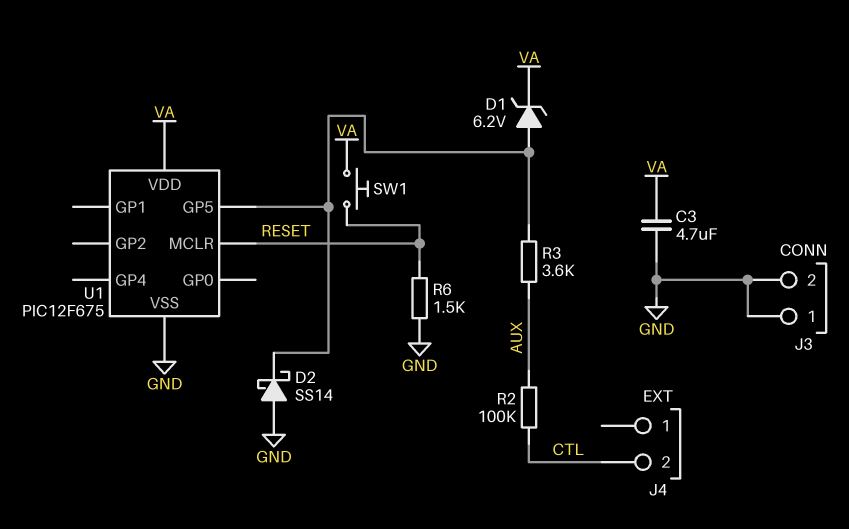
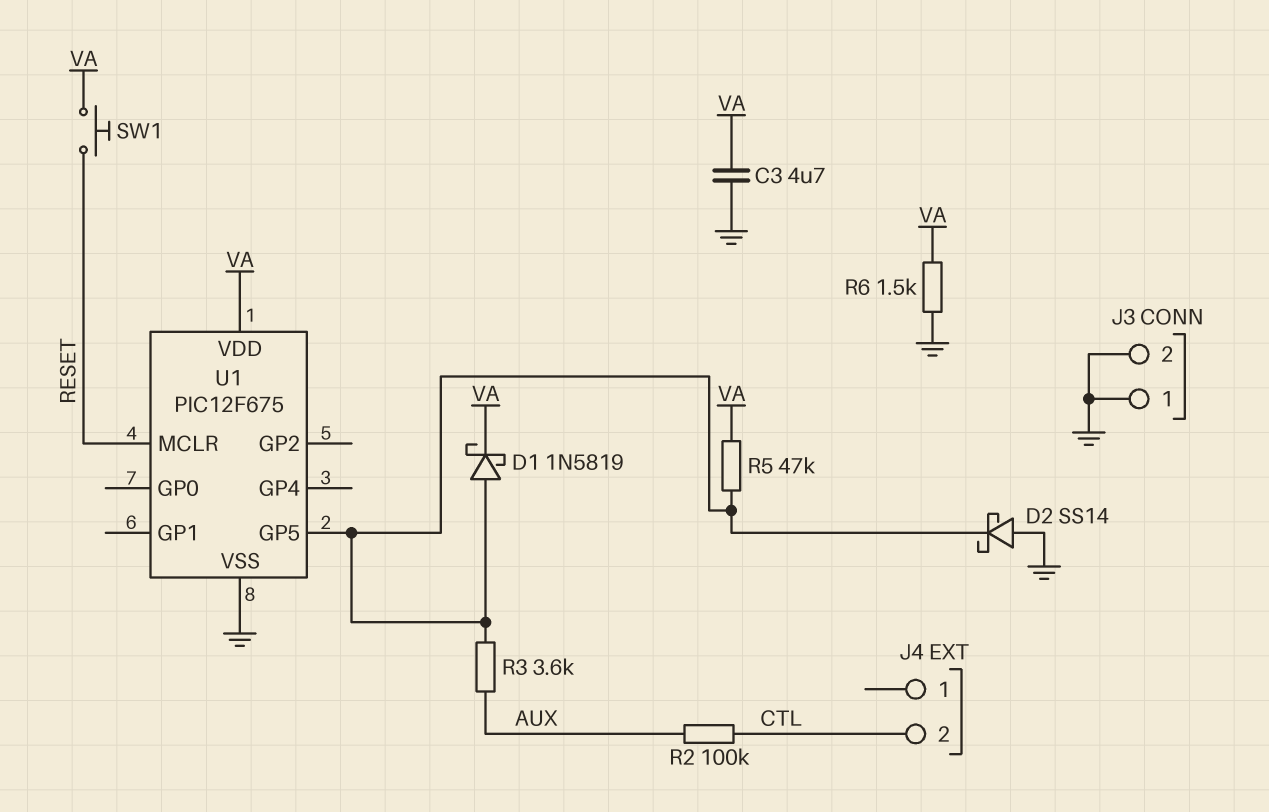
D1: zener 6.2V (A U1/GP5, K VA) -> schottky 1N5819 (A U1/GP5, K VA)
R5: none -> 47k (U1/GP5, VA)
R6: 1.5k (GND, RESET) -> 1.5k (GND, VA)

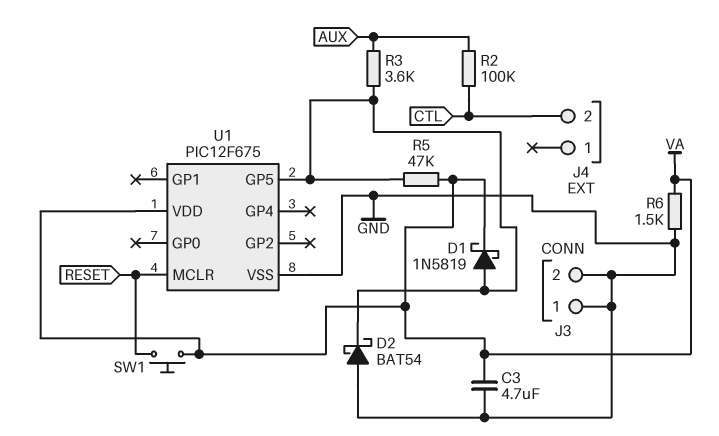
D2: schottky SS14 (A GND, K U1/GP5) -> schottky BAT54 (A GND, K U1/GP5)

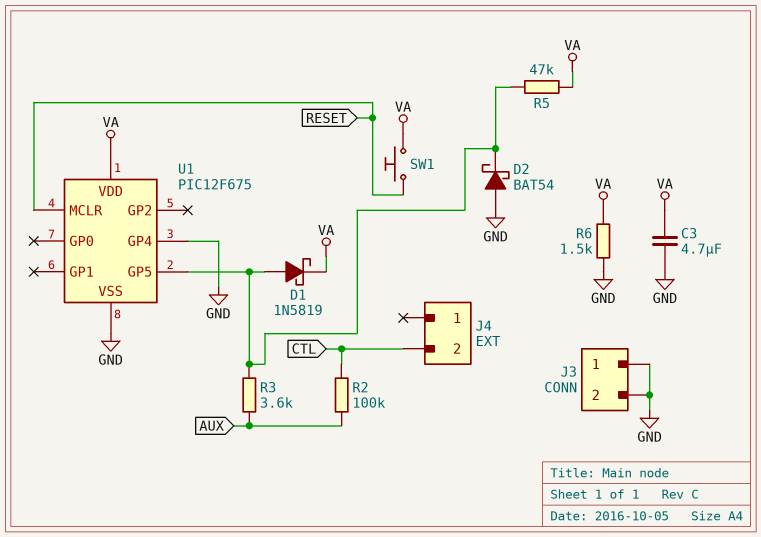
U1 pin GP4: none -> GND

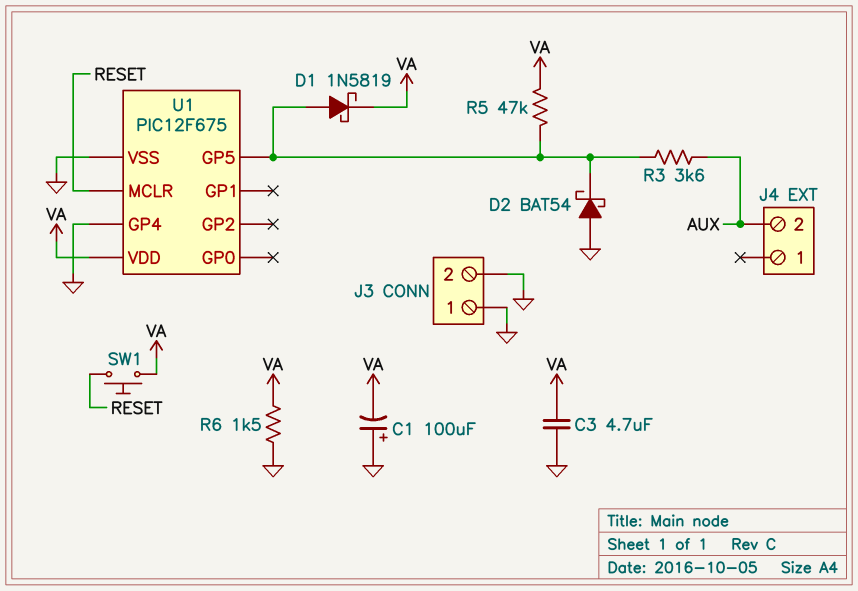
C1: none -> 100uF (plus GND, minus VA)
J4 pin 2: CTL -> AUX
R2: 100k (AUX, CTL) -> none

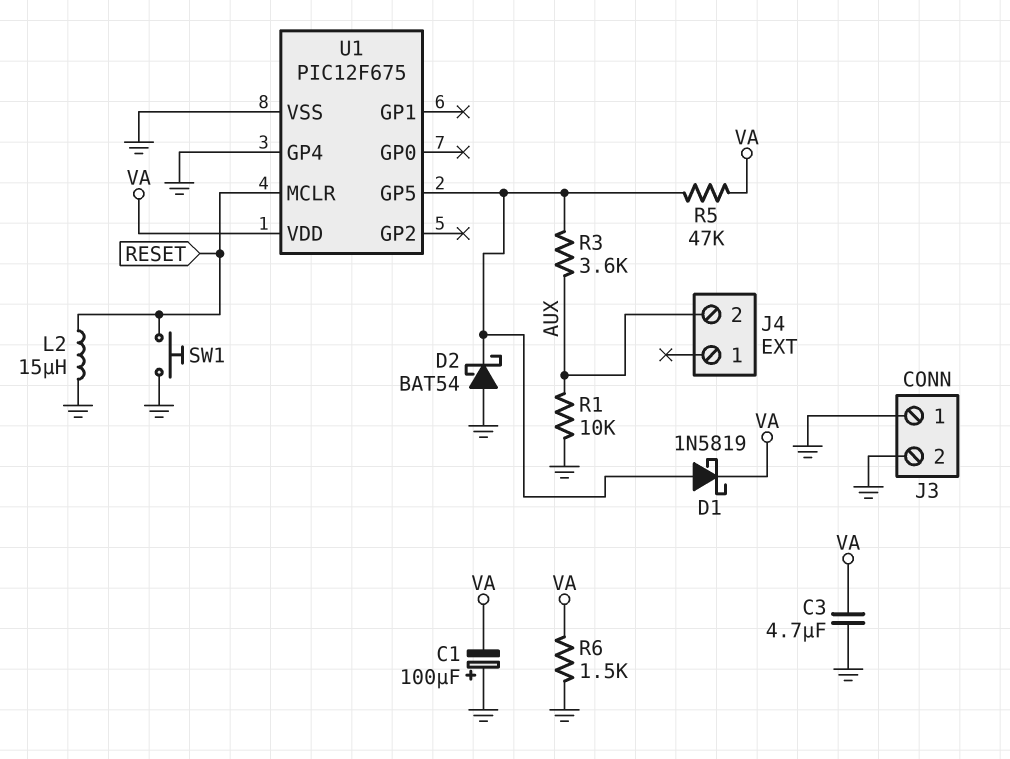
L2: none -> 15uH (GND, RESET)
R1: none -> 10k (AUX, GND)
SW1: button (RESET, VA) -> button (GND, RESET)

